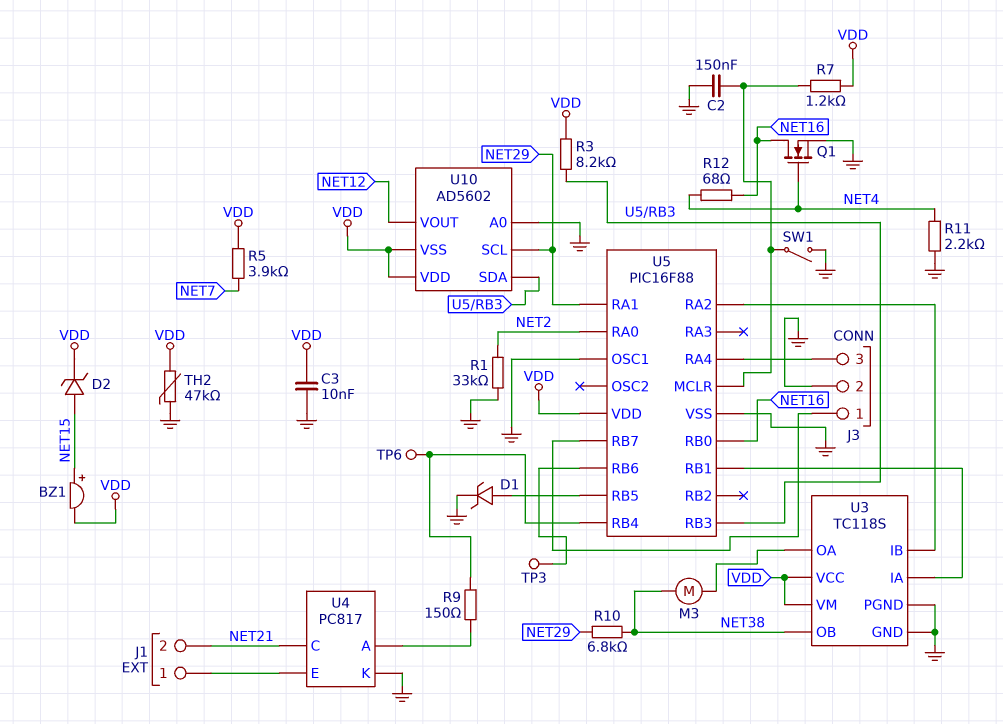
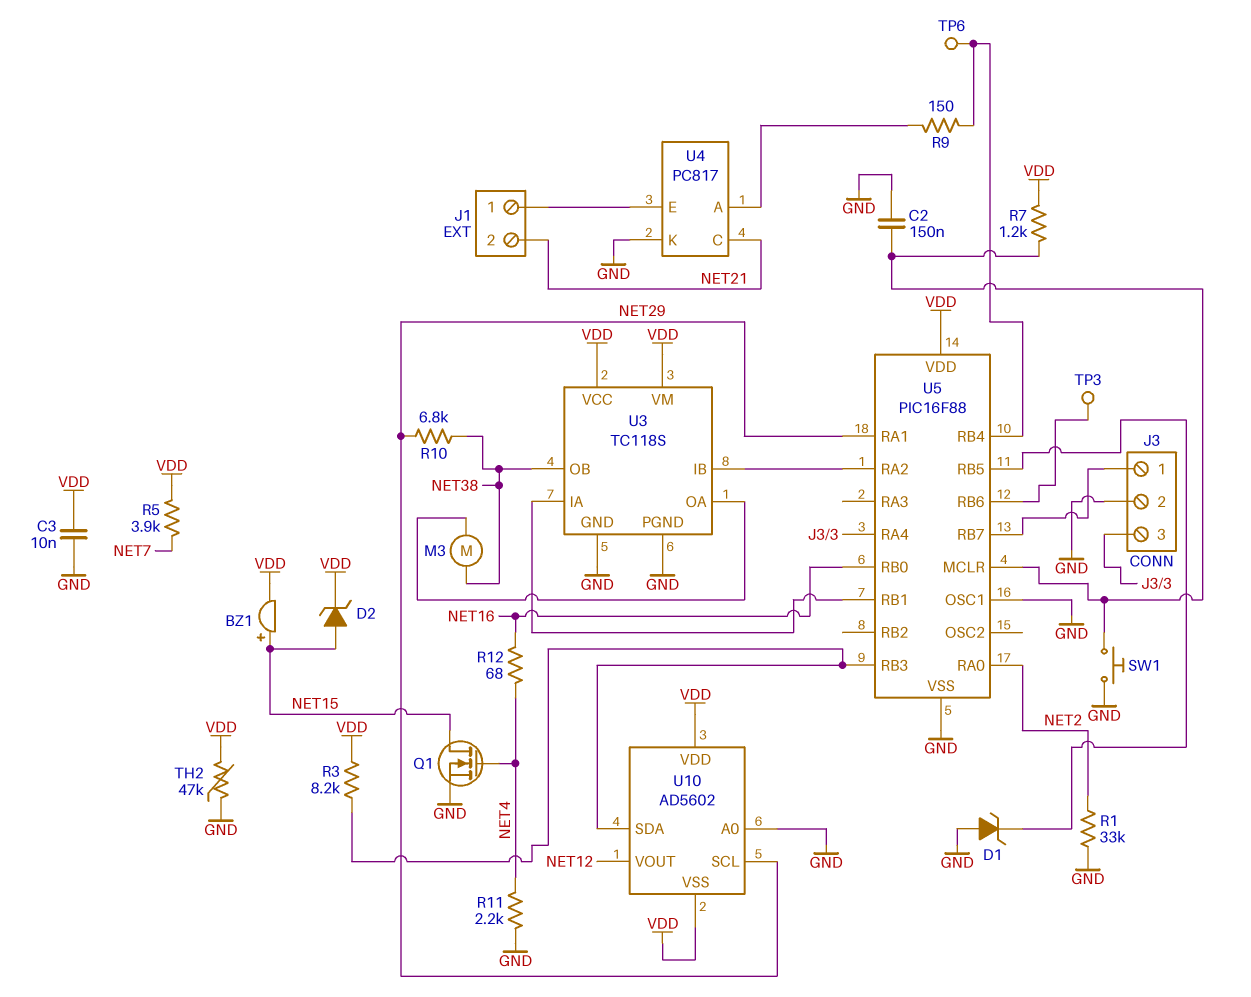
D1: zener (A U5/RB5, K GND) -> zener (A GND, K U5/RB5)
Q1: NMOS (G NET4, D NET16, S GND) -> NMOS (G NET4, D NET15, S GND)
SW1: switch (GND, U5/MCLR) -> button (GND, U5/MCLR)

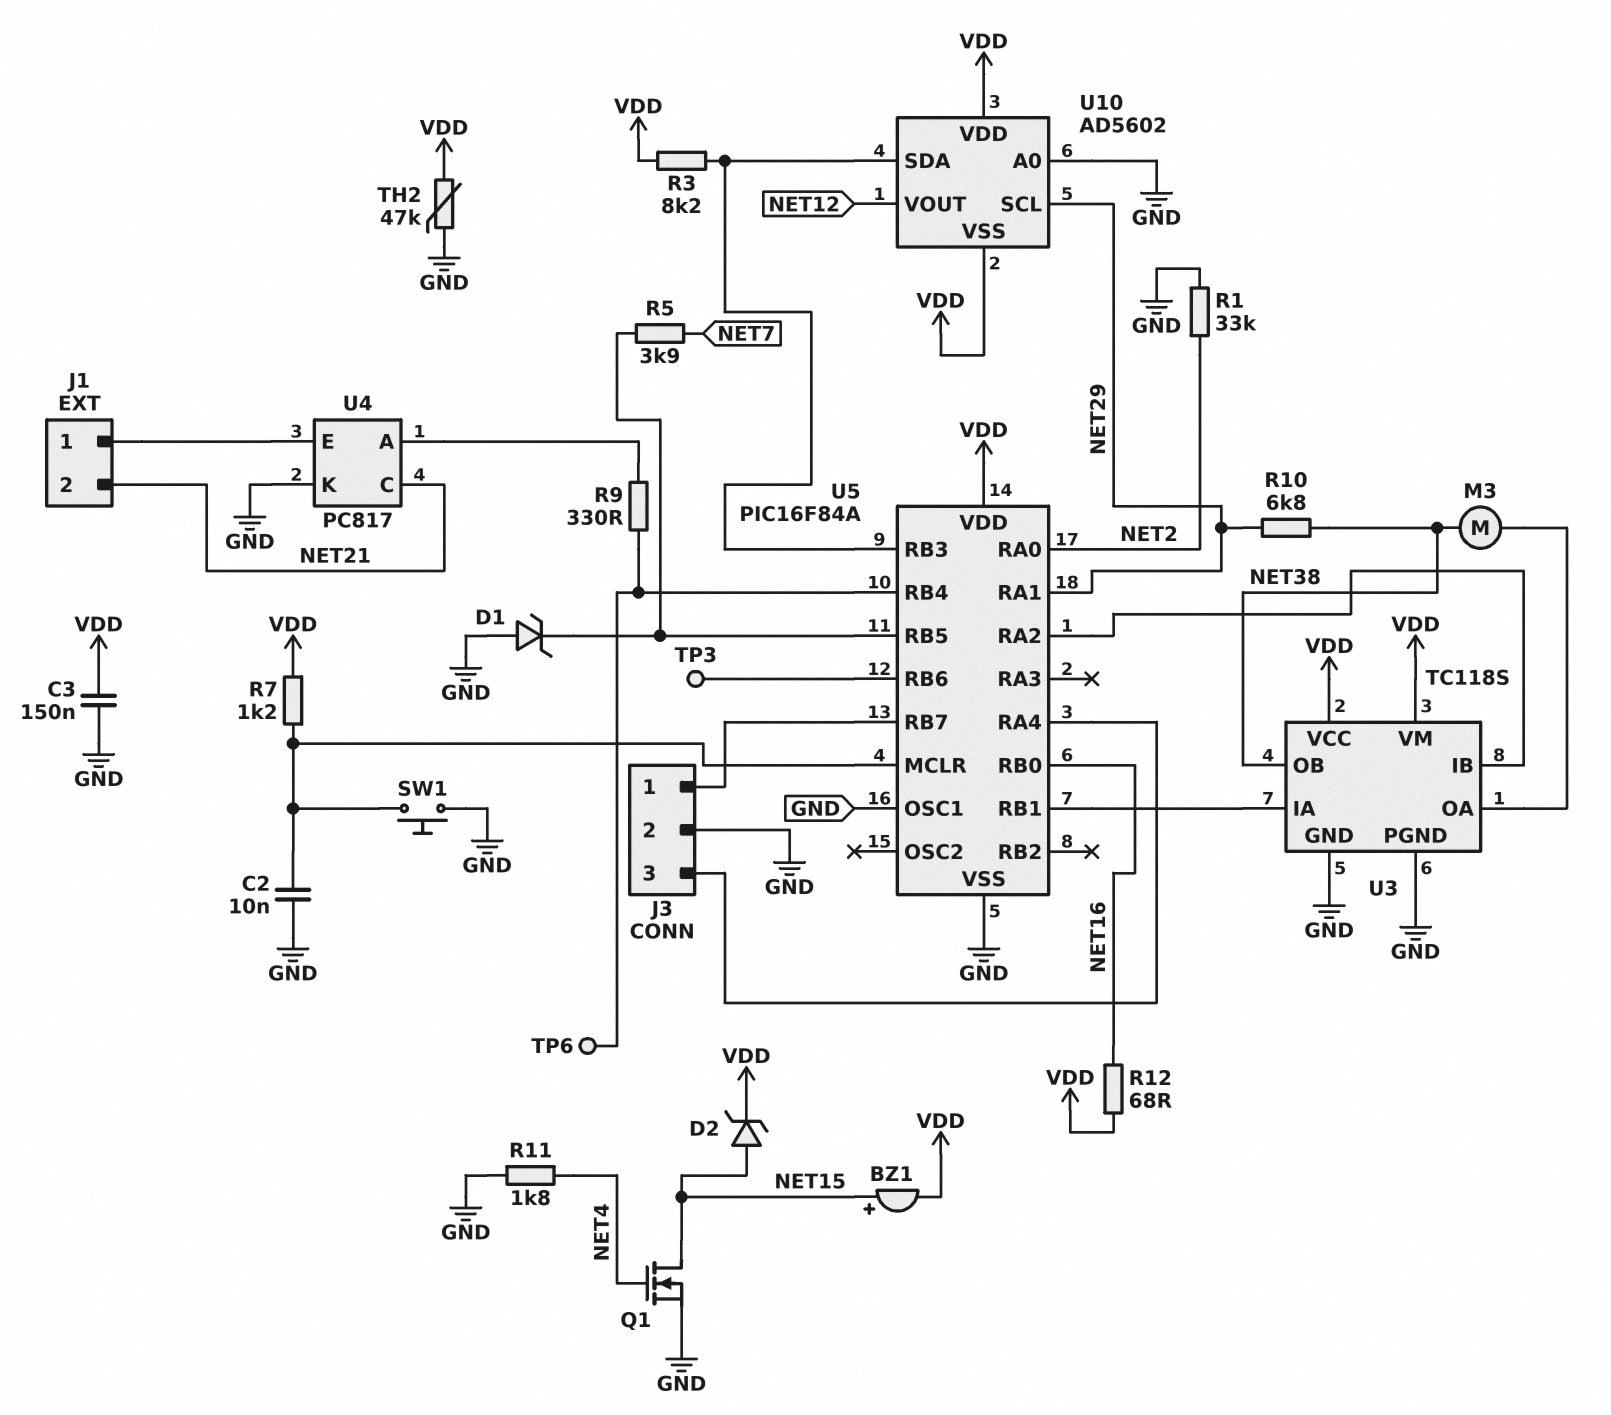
C2: 150nF (GND, U5/MCLR) -> 10nF (GND, U5/MCLR)
C3: 10nF (GND, VDD) -> 150nF (GND, VDD)
R5: 3.9k (NET7, VDD) -> 3.9k (NET7, U5/RB5)
R9: 150 (U4/A, U5/RB4) -> 330 (U4/A, U5/RB4)
R11: 2.2k (GND, NET4) -> 1.8k (GND, NET4)
R12: 68 (NET4, NET16) -> 68 (NET16, VDD)
U5: PIC16F88 -> PIC16F84A

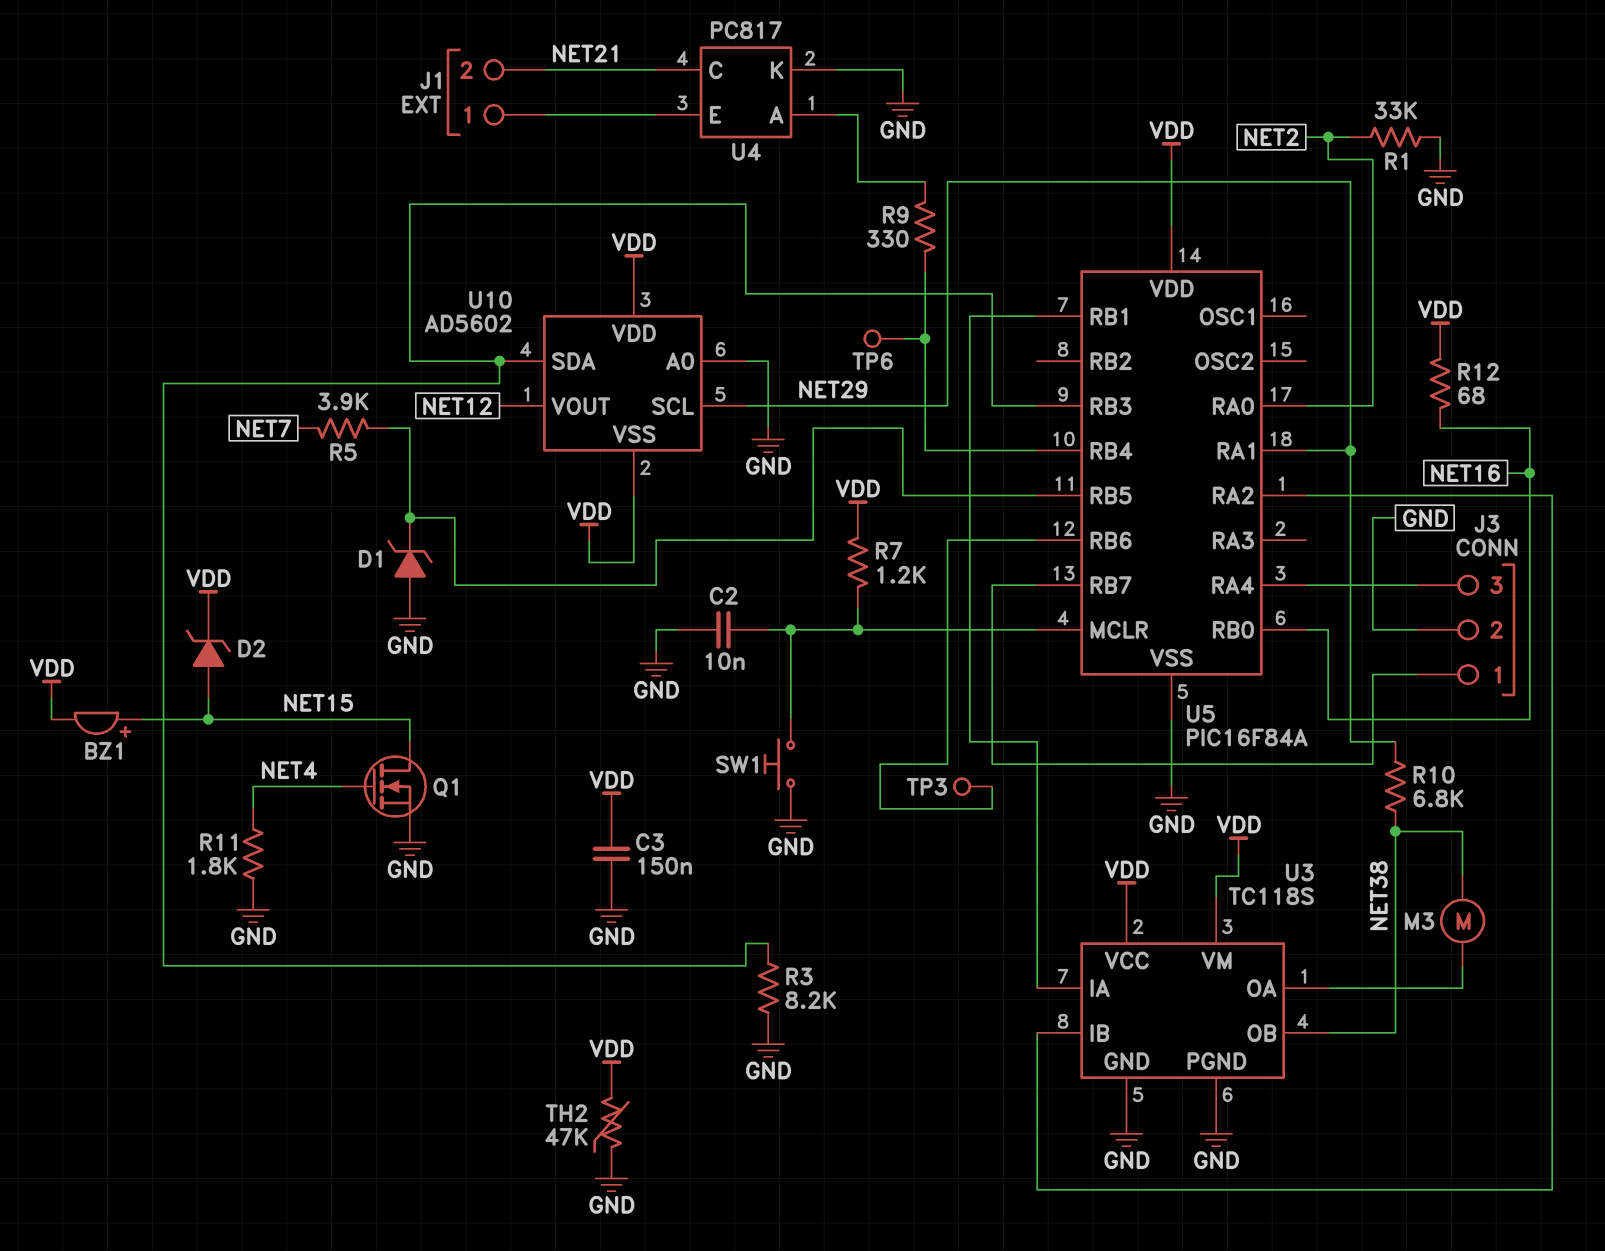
R3: 8.2k (U5/RB3, VDD) -> 8.2k (GND, U5/RB3)
U5 pin OSC1: GND -> none

